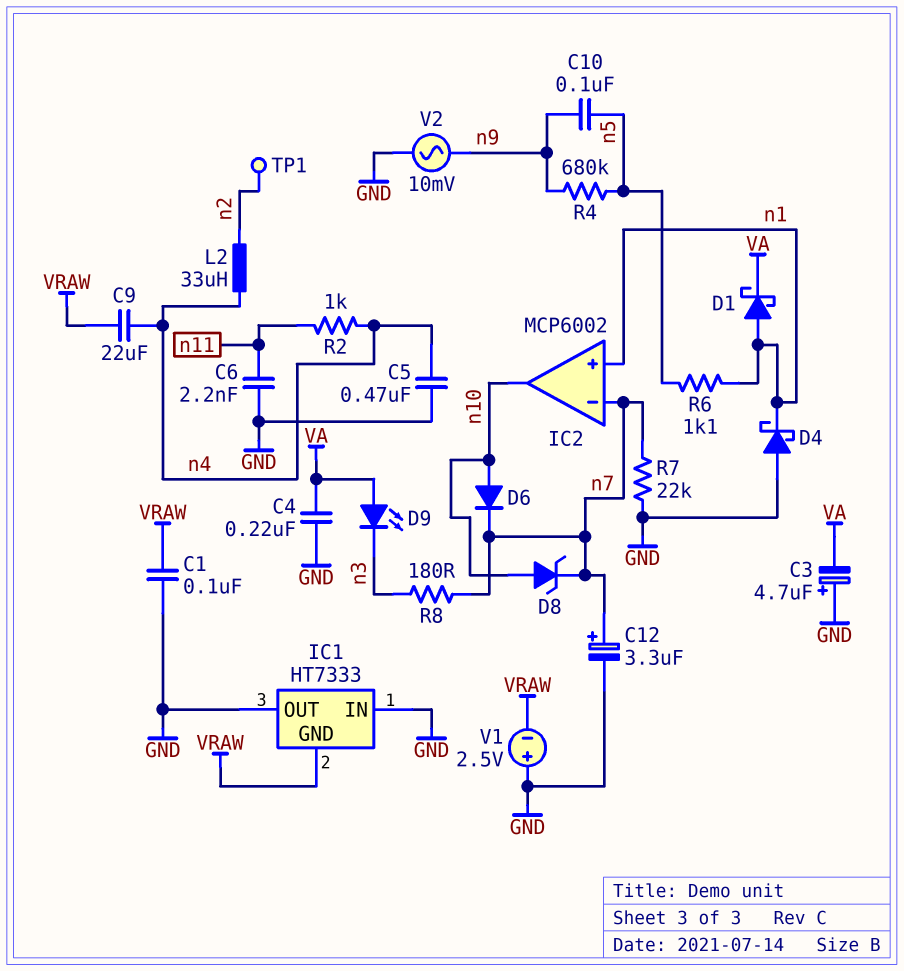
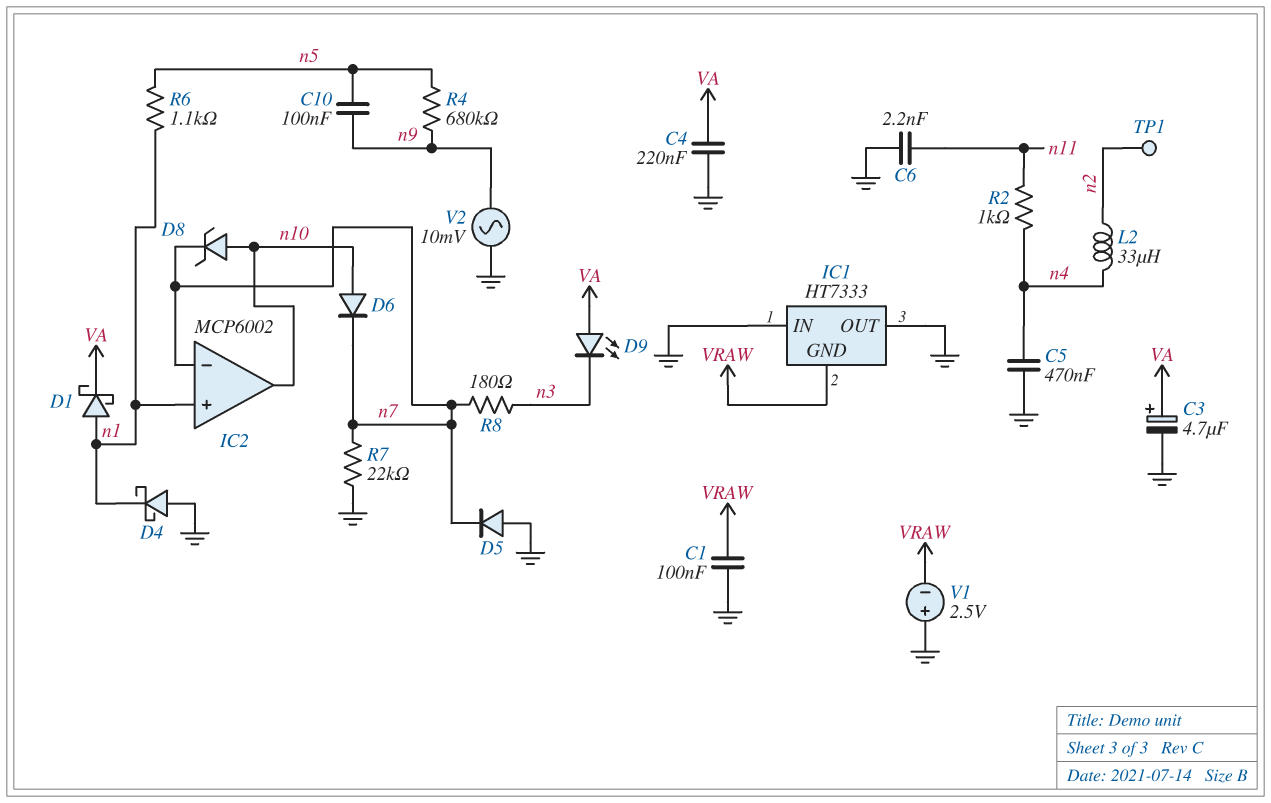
C3: 4.7uF (plus GND, minus VA) -> 4.7uF (plus VA, minus GND)
C9: 22uF (VRAW, n4) -> none
C12: 3.3uF (plus n7, minus GND) -> none
D5: none -> diode (A GND, K n7)

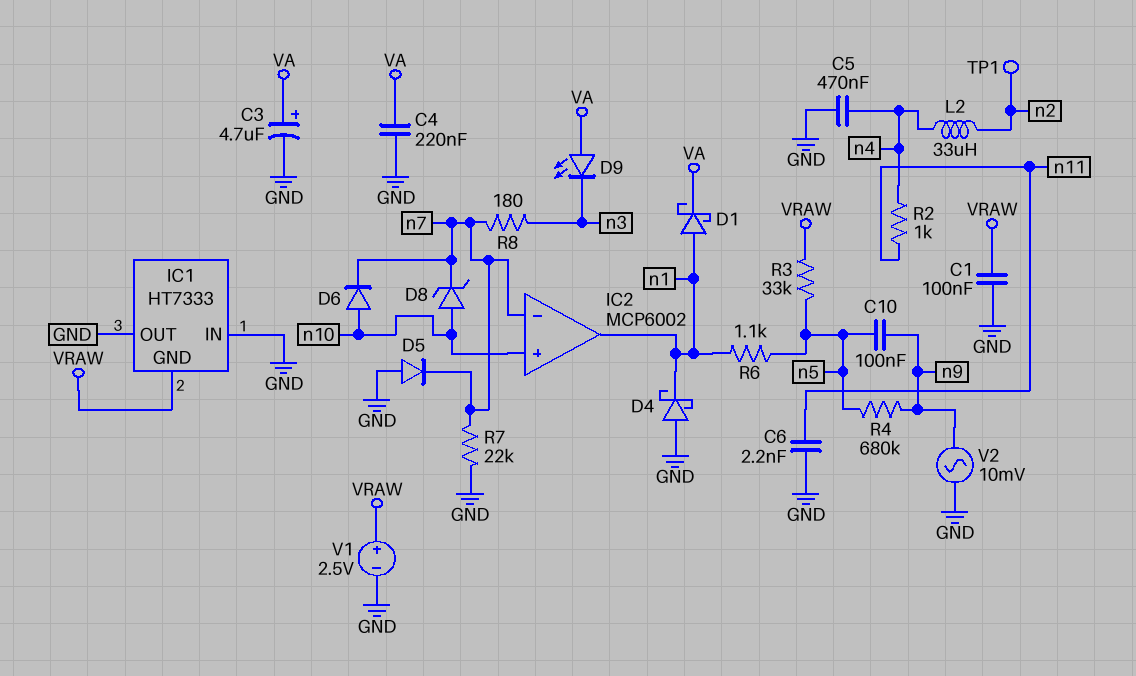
IC2 pin in+: n1 -> n10
IC2 pin out: n10 -> n1
R3: none -> 33k (VRAW, n5)
V1: 2.5V (plus GND, minus VRAW) -> 2.5V (plus VRAW, minus GND)

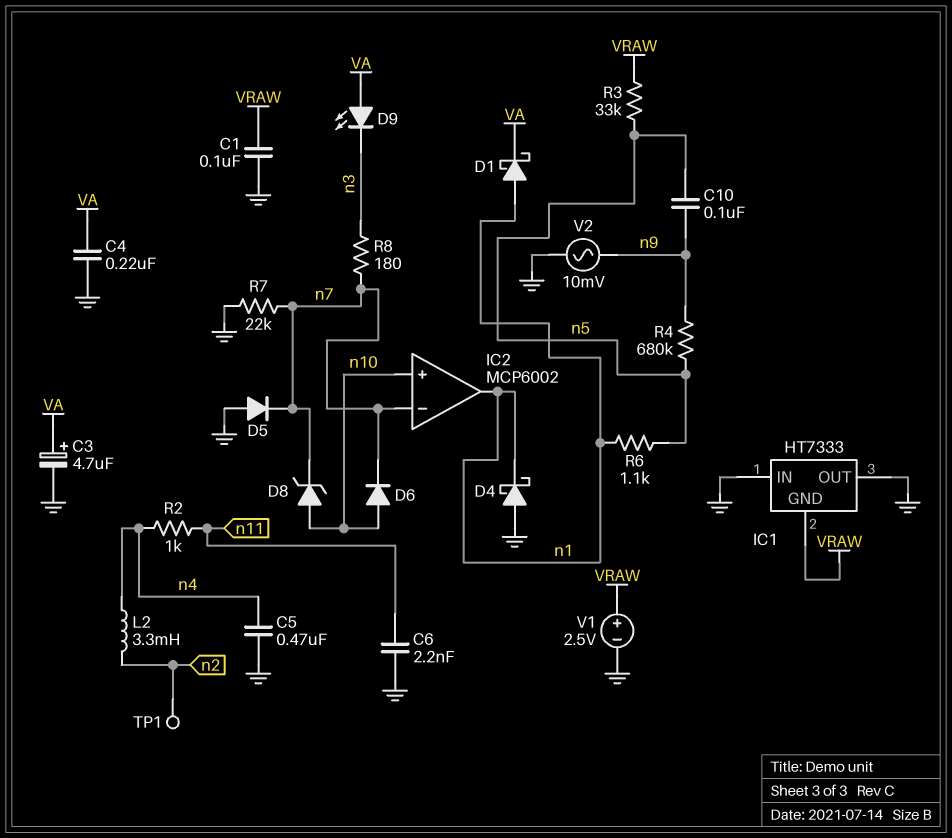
L2: 33uH (n2, n4) -> 3.3mH (n2, n4)

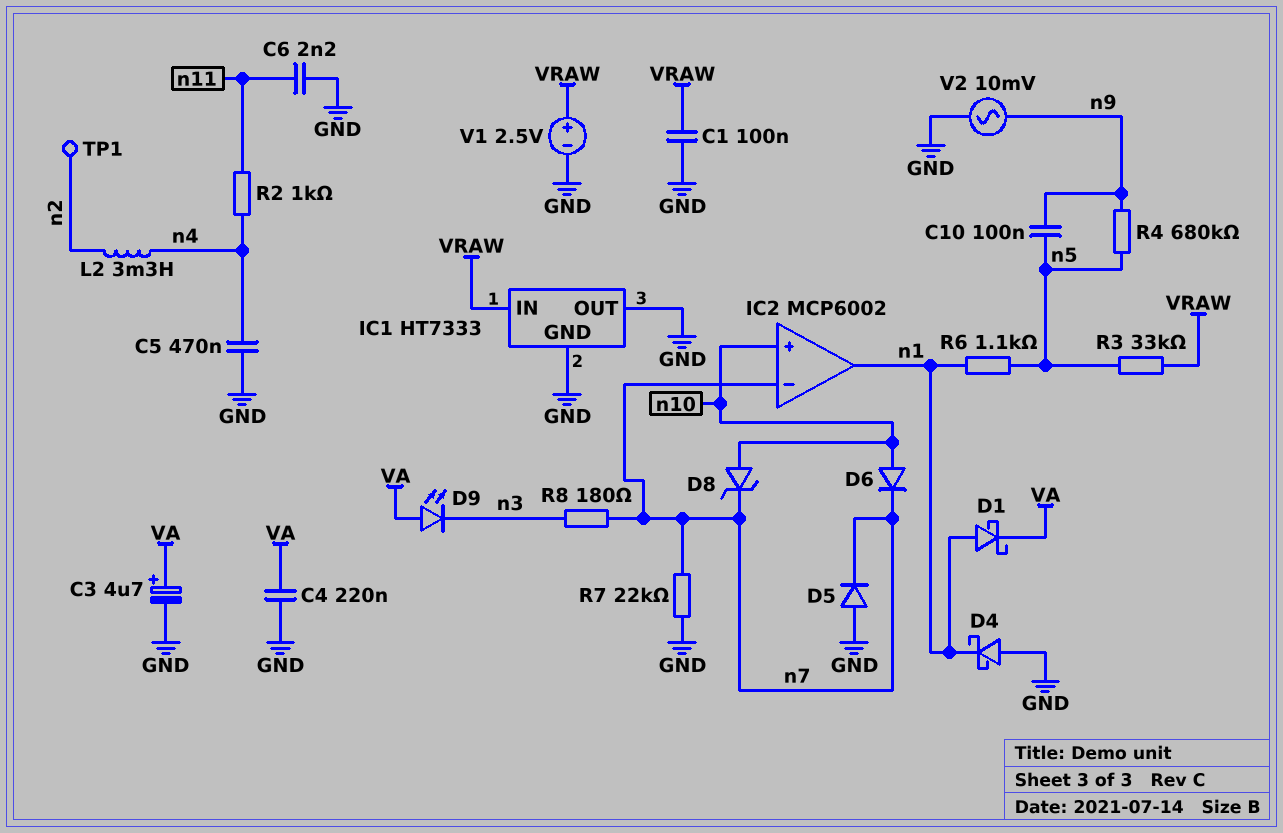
IC1 pin GND: VRAW -> GND
IC1 pin IN: GND -> VRAW

